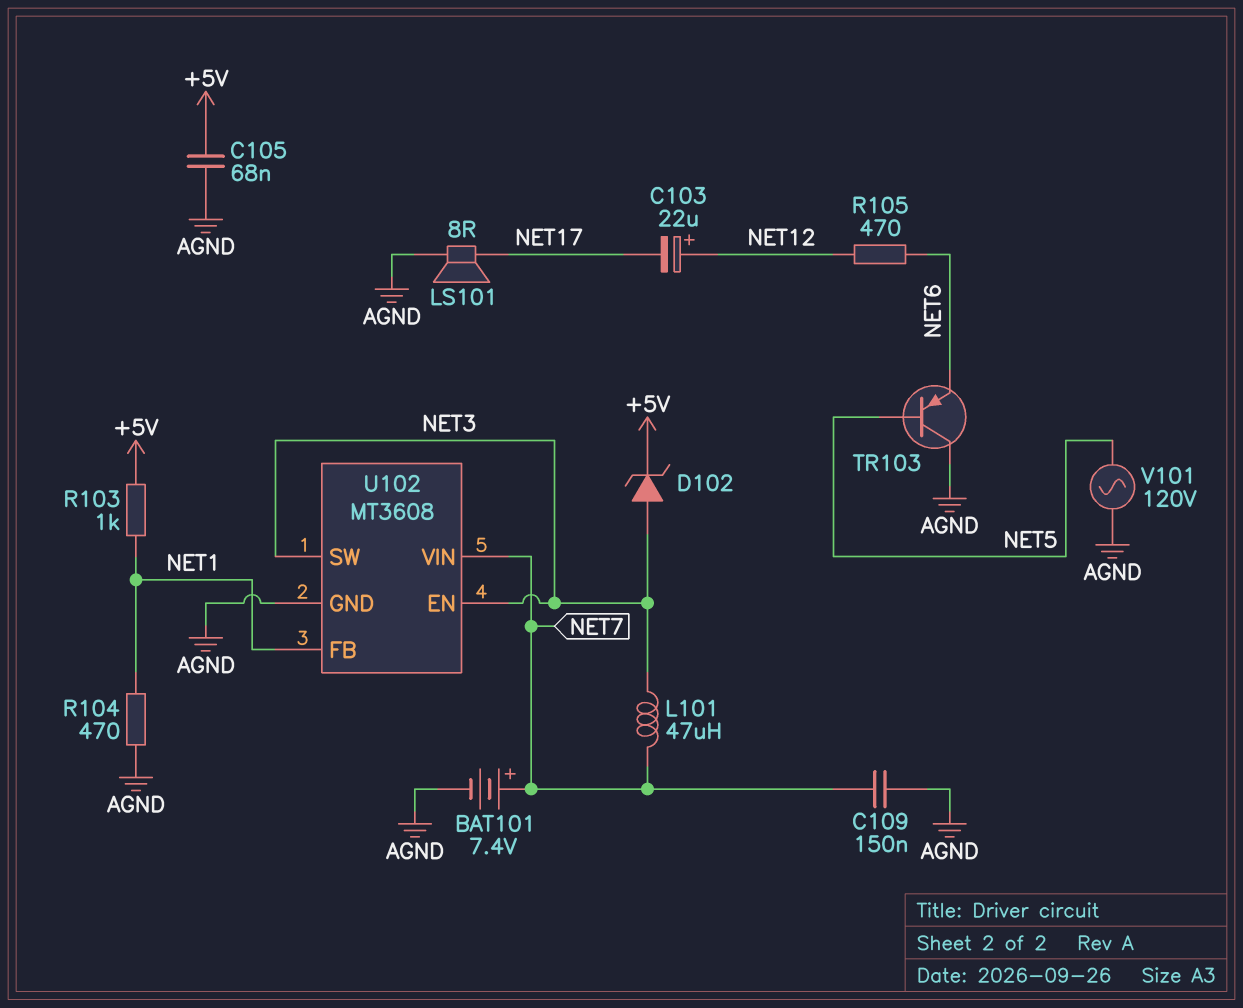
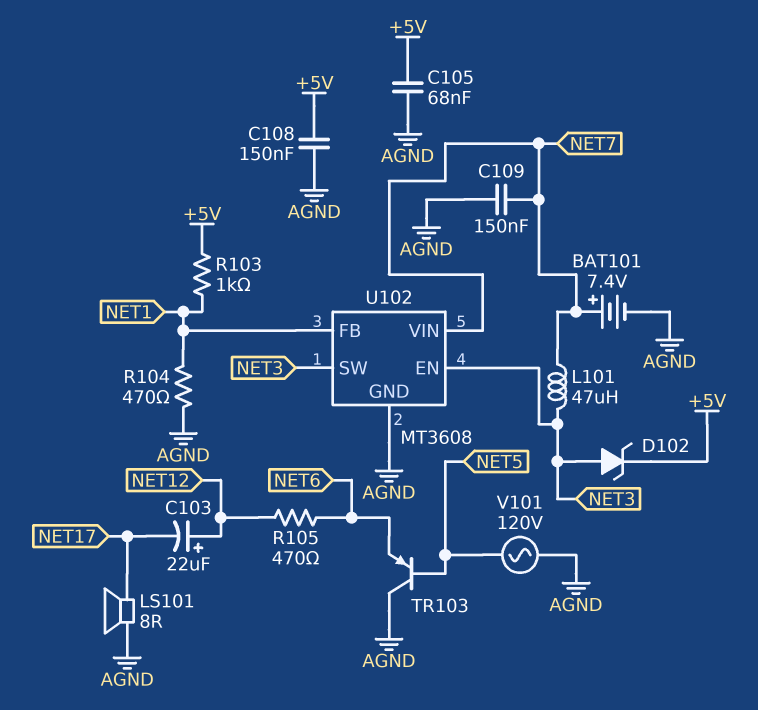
C108: none -> 150nF (+5V, AGND)

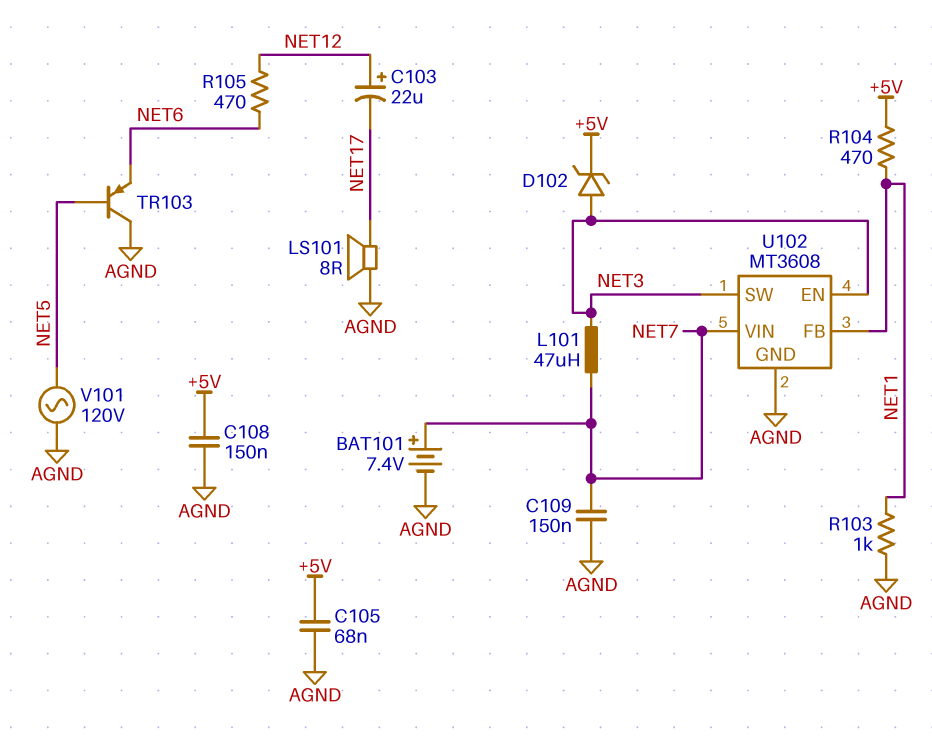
R103: 1k (+5V, NET1) -> 1k (AGND, NET1)
R104: 470 (AGND, NET1) -> 470 (+5V, NET1)

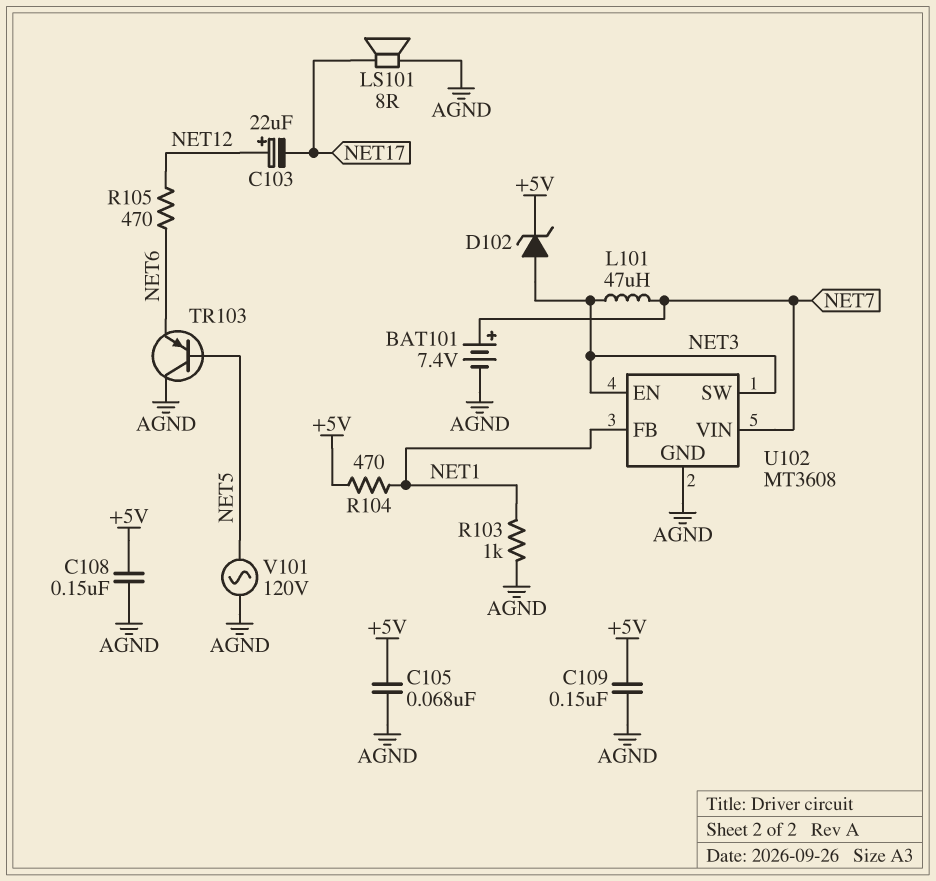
C109: 150nF (AGND, NET7) -> 150nF (+5V, AGND)

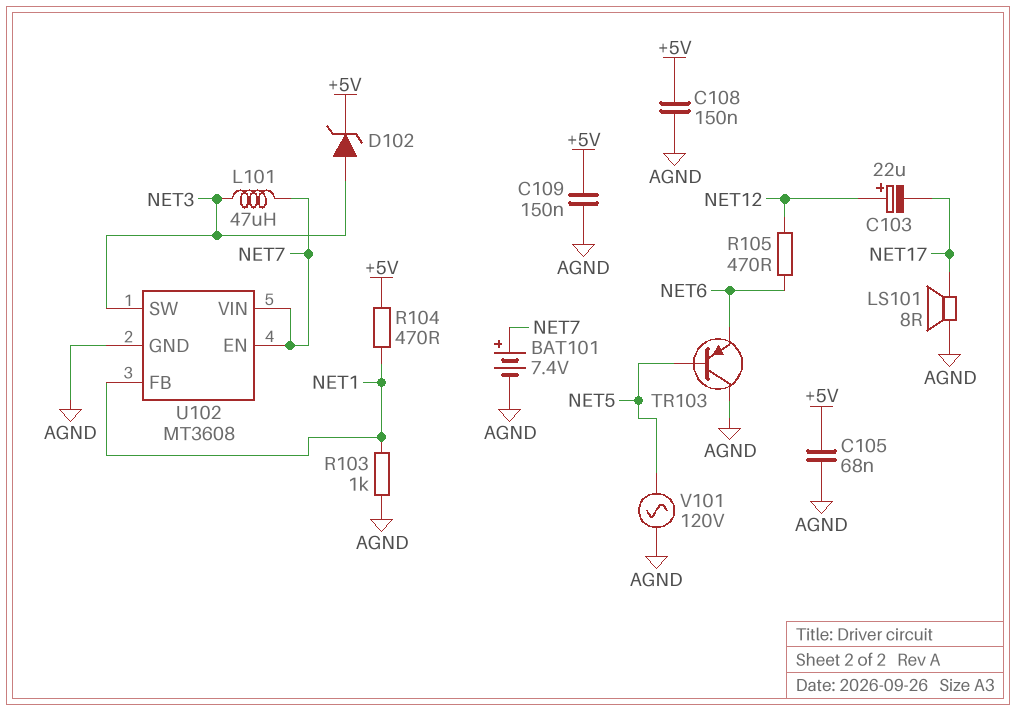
U102 pin EN: NET3 -> NET7

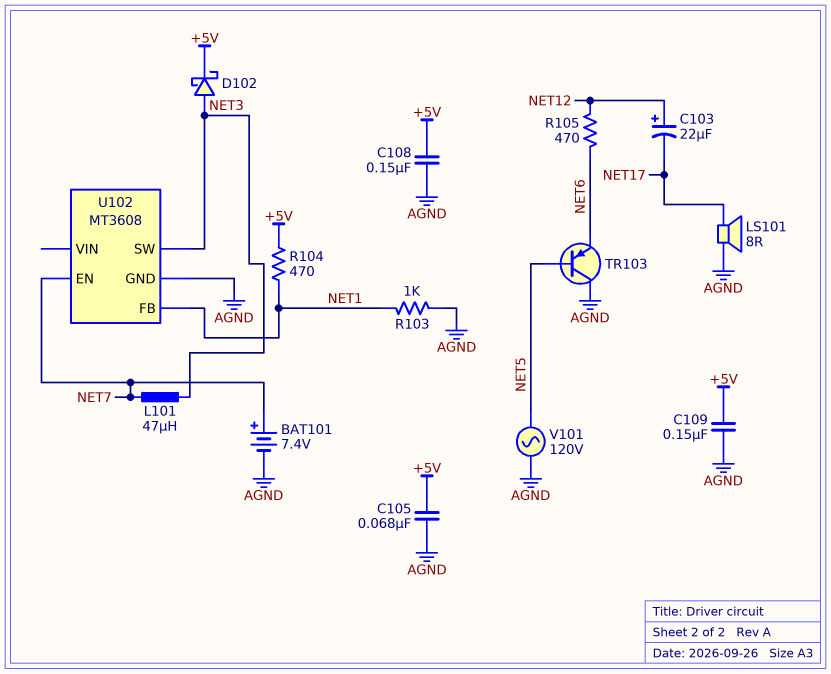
D102: zener (A NET3, K +5V) -> schottky (A NET3, K +5V)
U102 pin VIN: NET7 -> none

